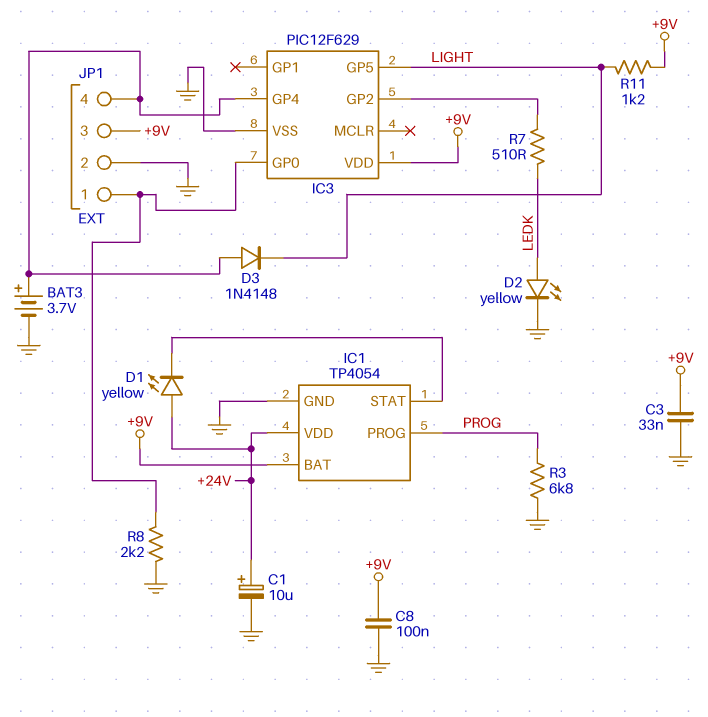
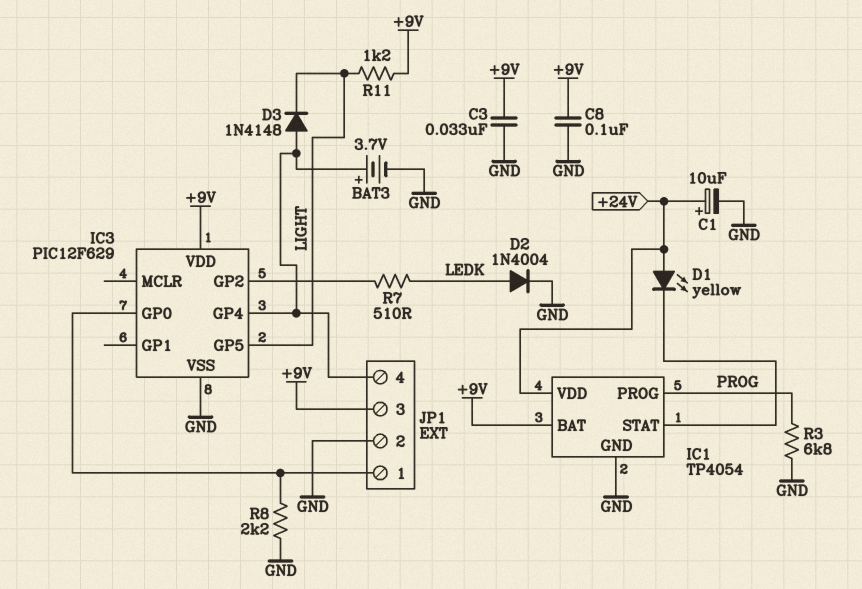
D2: LED yellow (A LEDK, K GND) -> diode 1N4004 (A LEDK, K GND)

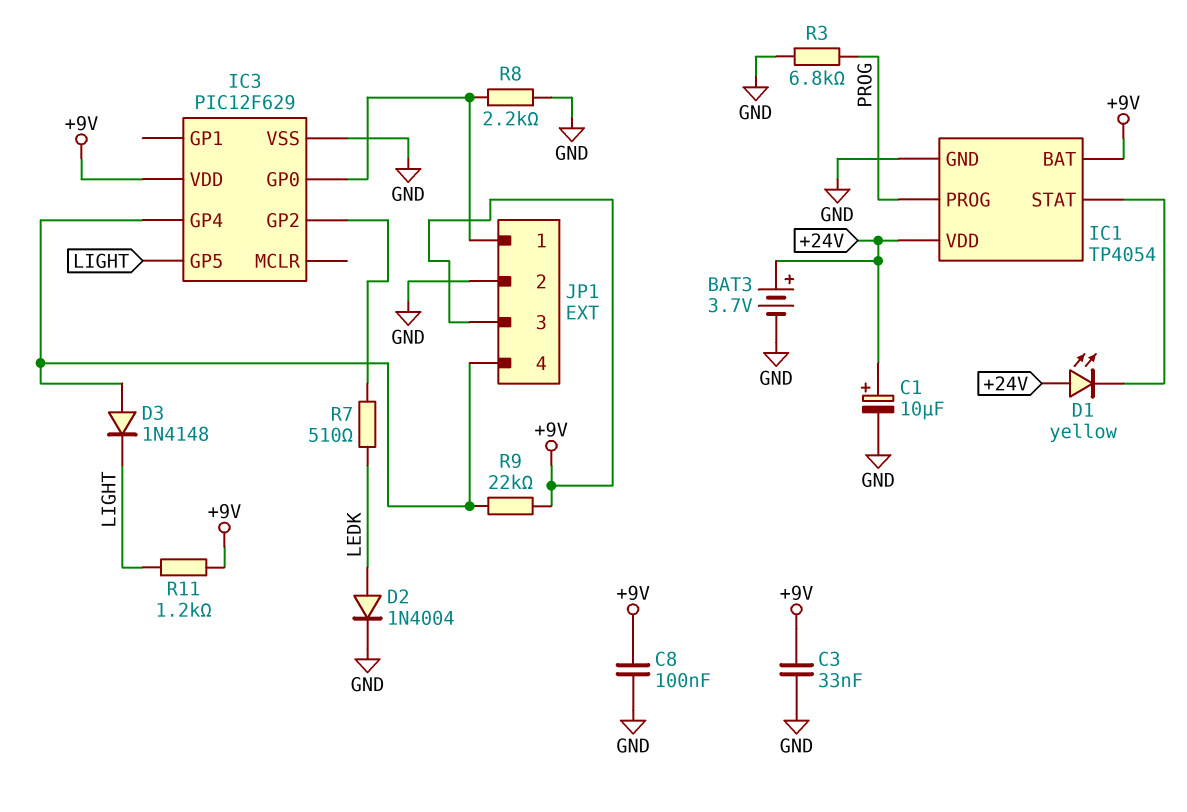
BAT3: 3.7V (plus IC3/GP4, minus GND) -> 3.7V (plus +24V, minus GND)
R9: none -> 22k (+9V, IC3/GP4)

